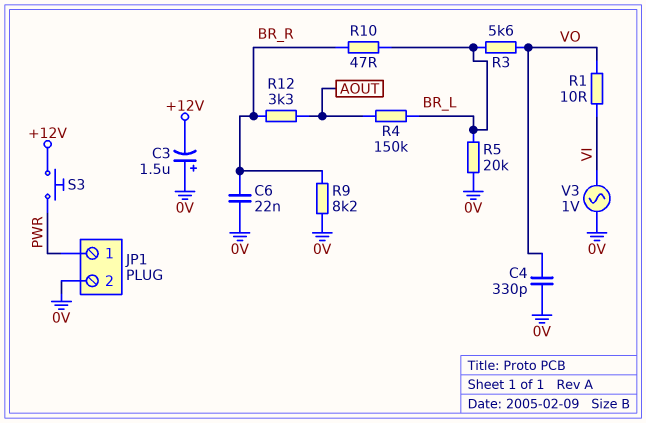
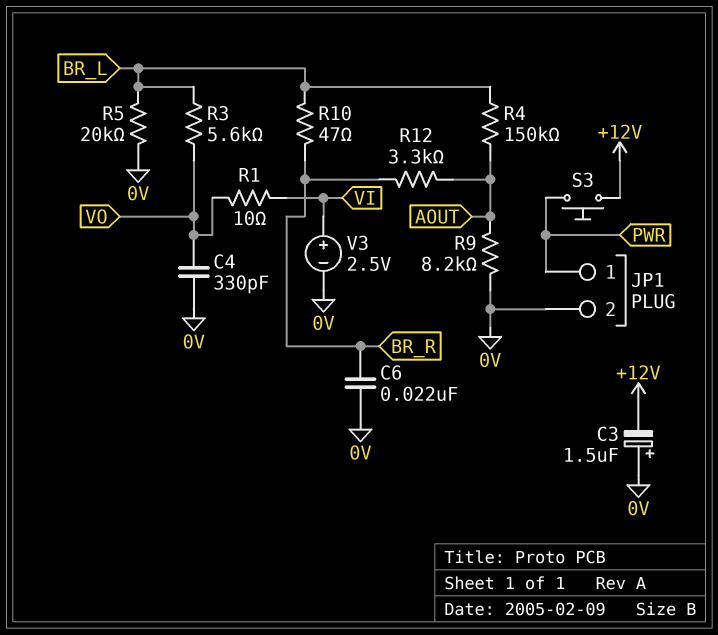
R9: 8.2k (0V, BR_R) -> 8.2k (0V, AOUT)
V3: AC 1V (0V, VI) -> 2.5V (plus VI, minus 0V)

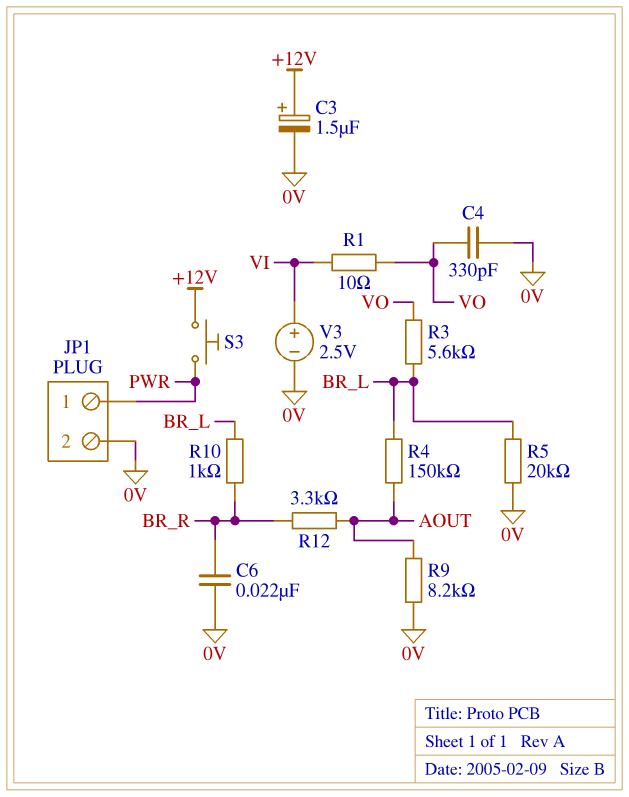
C3: 1.5uF (plus 0V, minus +12V) -> 1.5uF (plus +12V, minus 0V)
R10: 47 (BR_L, BR_R) -> 1k (BR_L, BR_R)

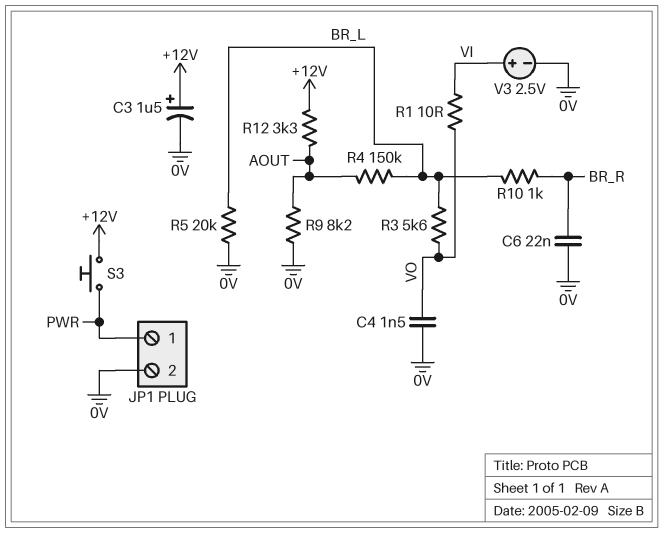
C4: 330pF (0V, VO) -> 1.5nF (0V, VO)
R12: 3.3k (AOUT, BR_R) -> 3.3k (+12V, AOUT)

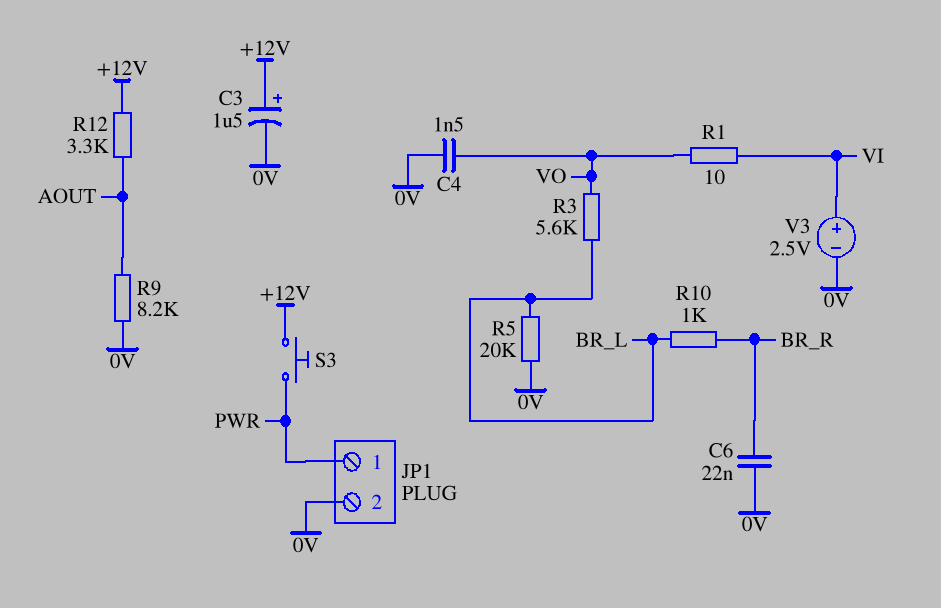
R4: 150k (AOUT, BR_L) -> none

